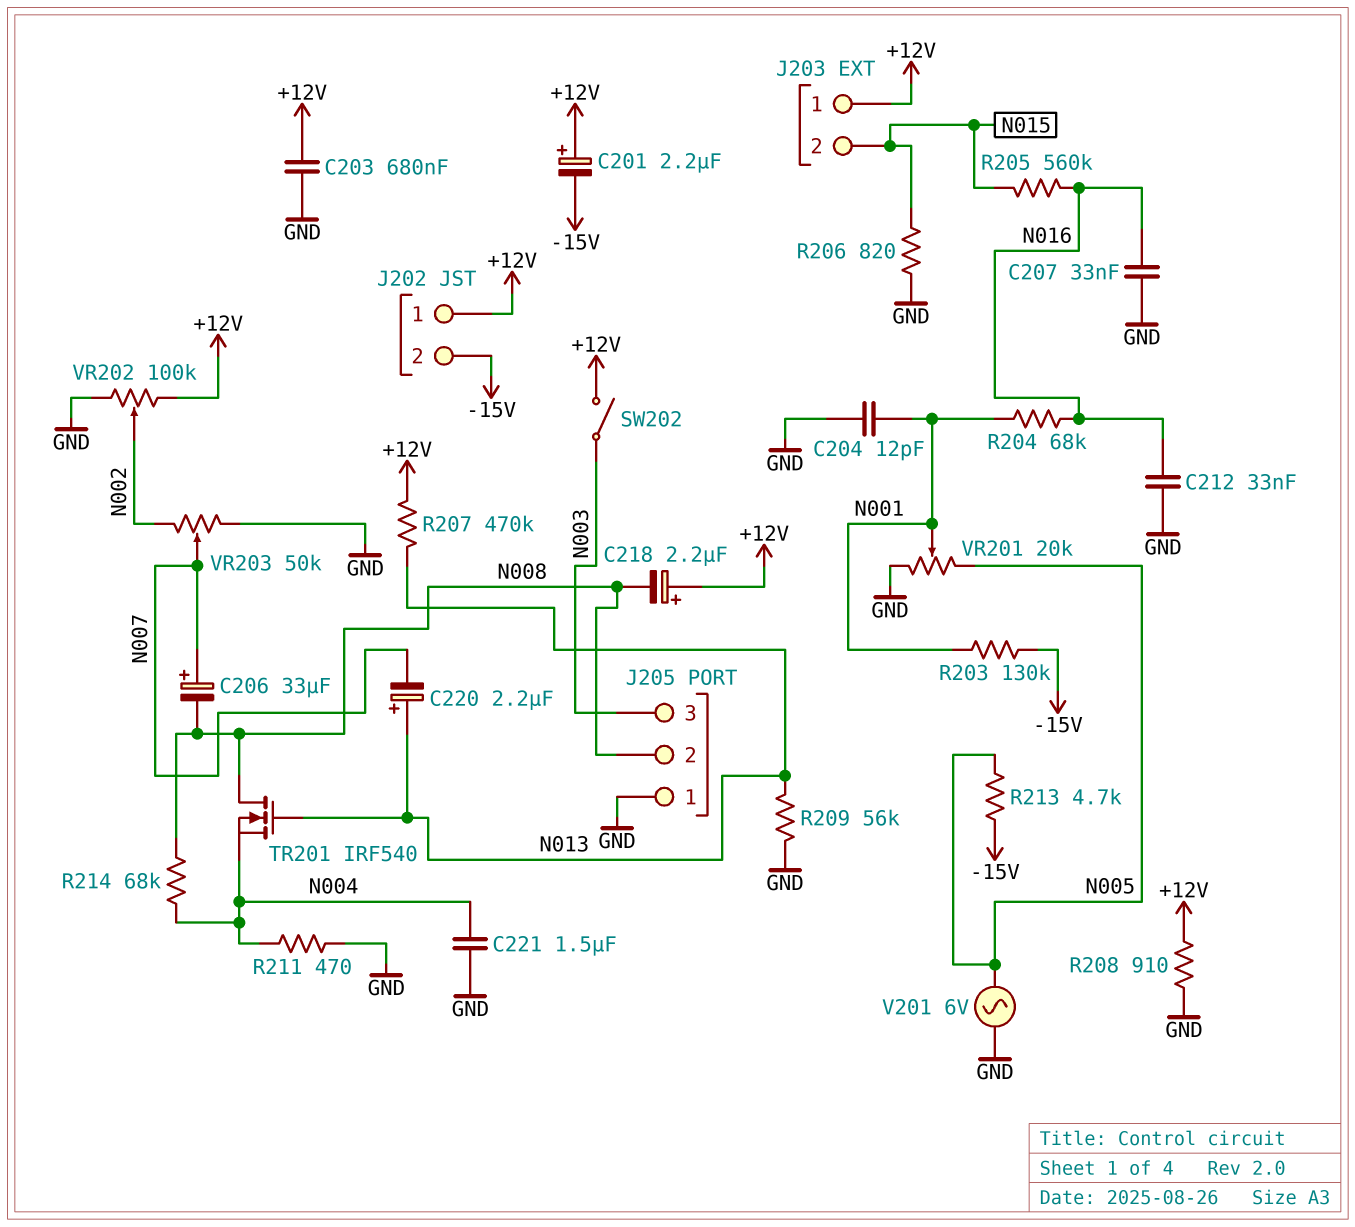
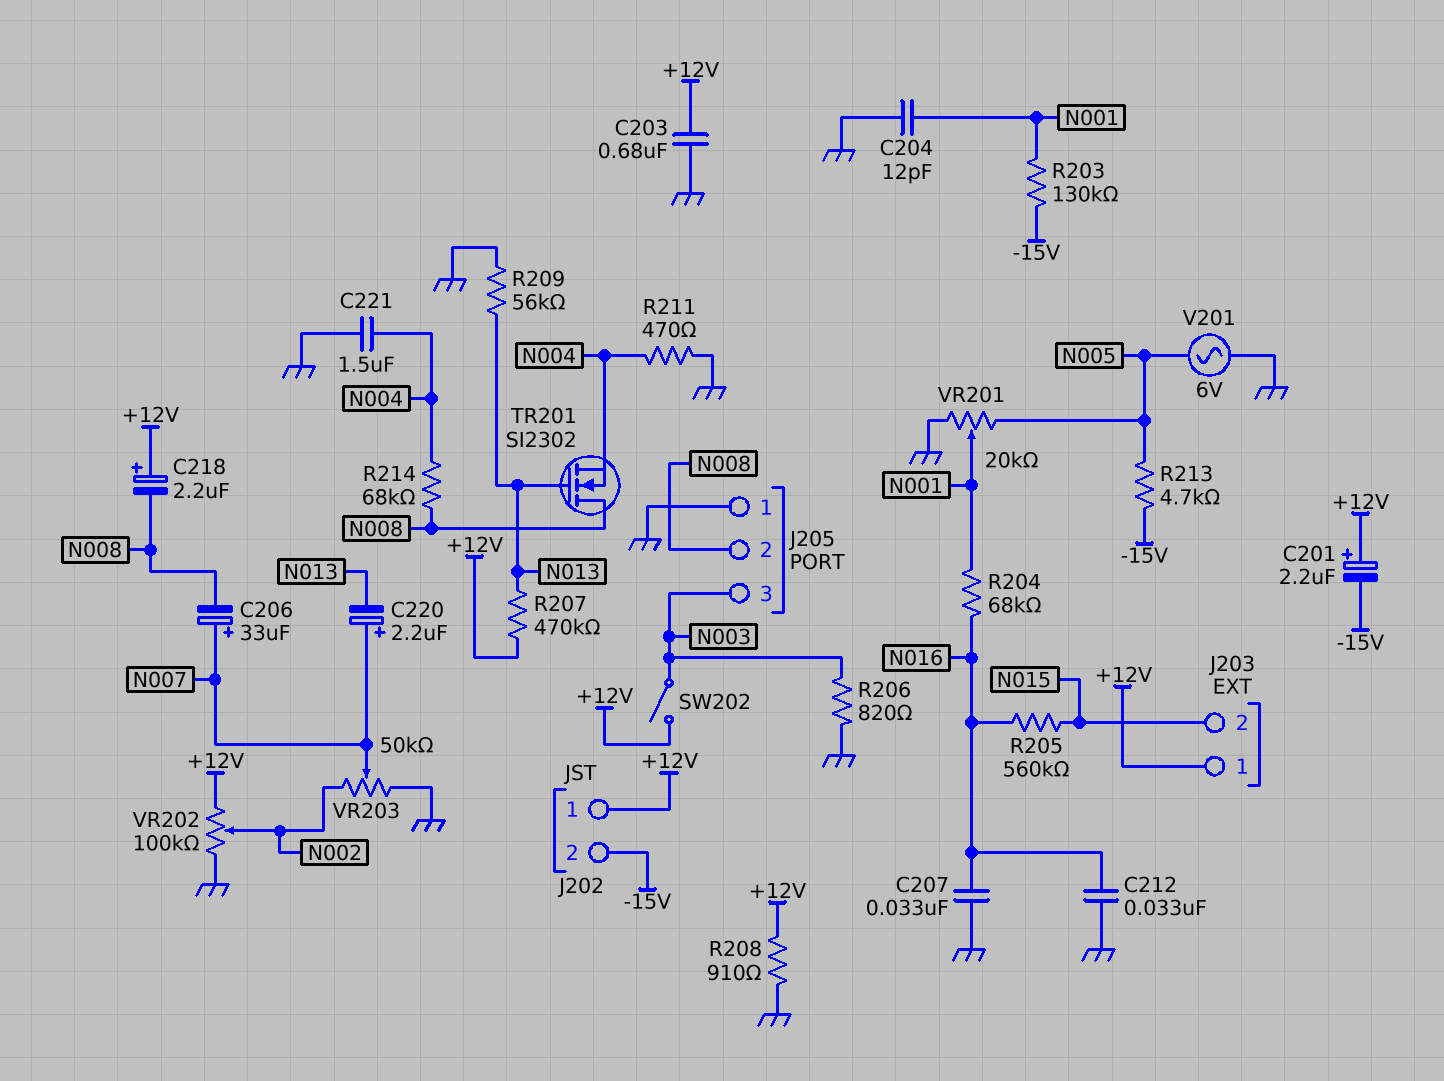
C220: 2.2uF (plus N013, minus N007) -> 2.2uF (plus N007, minus N013)
R206: 820 (GND, N015) -> 820 (GND, N003)
TR201: NMOS IRF540 (G N013, D N008, S N004) -> NMOS SI2302 (G N013, D N008, S N004)

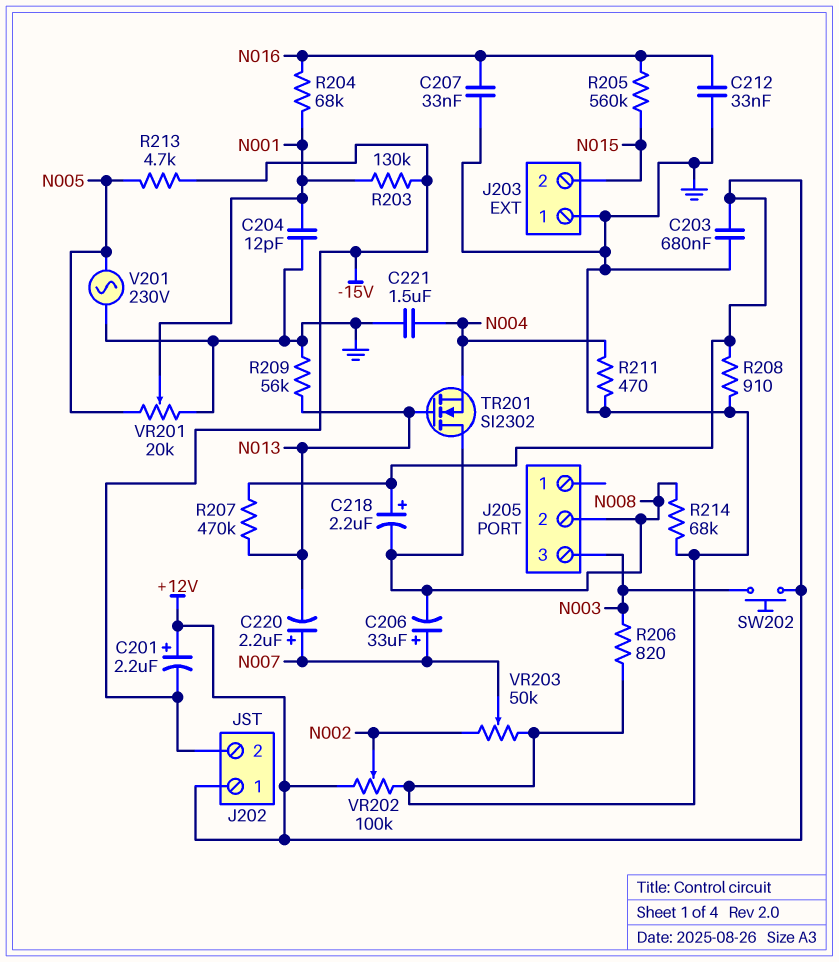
J203 pin 1: +12V -> GND
J205 pin 1: GND -> none
R214: 68k (N004, N008) -> 68k (GND, N008)
SW202: switch (+12V, N003) -> button (+12V, N003)
V201: AC 6V (GND, N005) -> AC 230V (GND, N005)

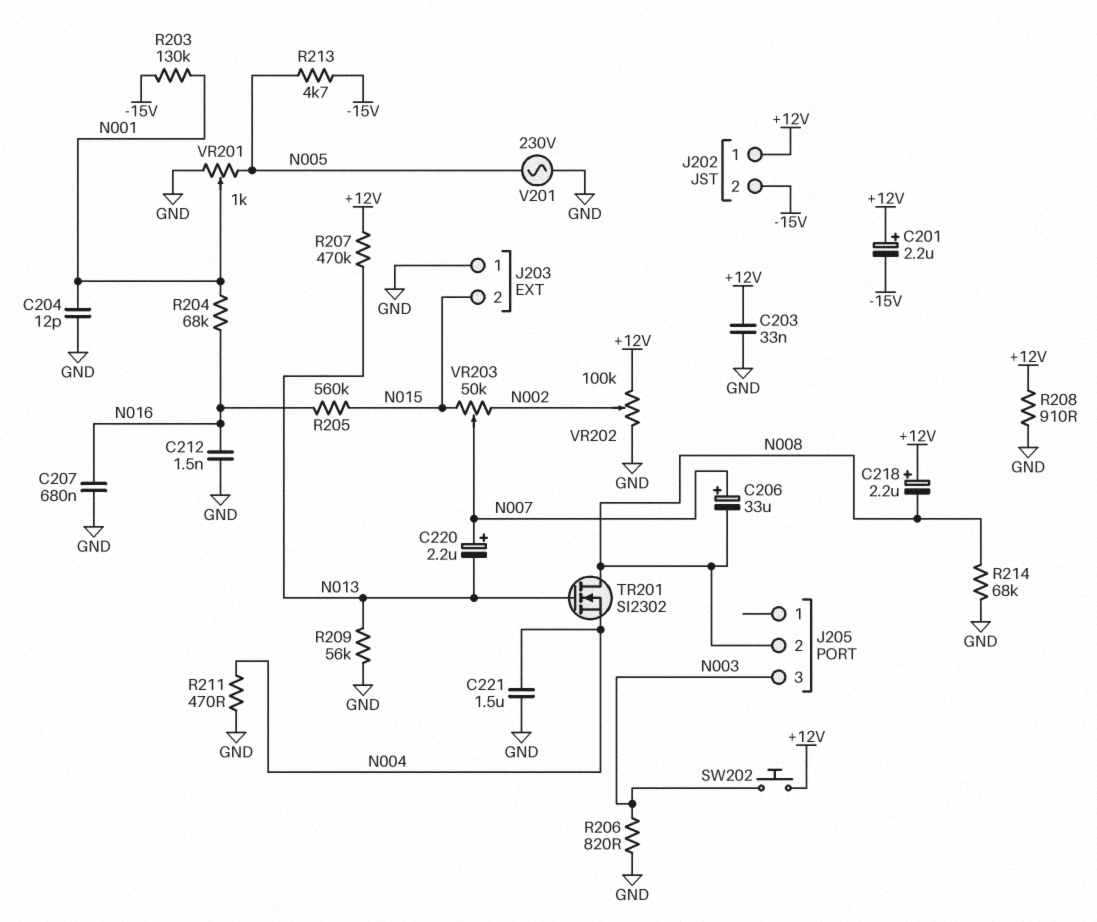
C203: 680nF (+12V, GND) -> 33nF (+12V, GND)
C207: 33nF (GND, N016) -> 680nF (GND, N016)
C212: 33nF (GND, N016) -> 1.5nF (GND, N016)
VR201: 20k (GND, N005, wiper N001) -> 1k (GND, N005, wiper N001)
VR203: 50k (GND, N002, wiper N007) -> 50k (N002, N015, wiper N007)

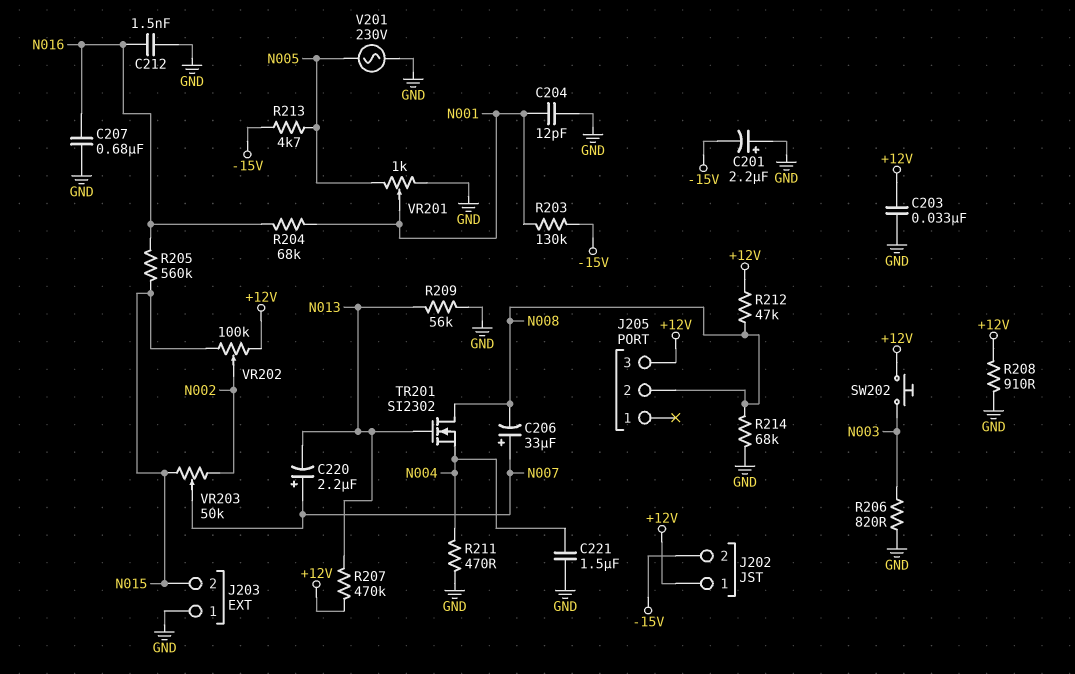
C201: 2.2uF (plus +12V, minus -15V) -> 2.2uF (plus GND, minus -15V)
C218: 2.2uF (plus +12V, minus N008) -> none
J205 pin 3: N003 -> +12V
R212: none -> 47k (+12V, N008)
VR202: 100k (+12V, GND, wiper N002) -> 100k (+12V, N015, wiper N002)

